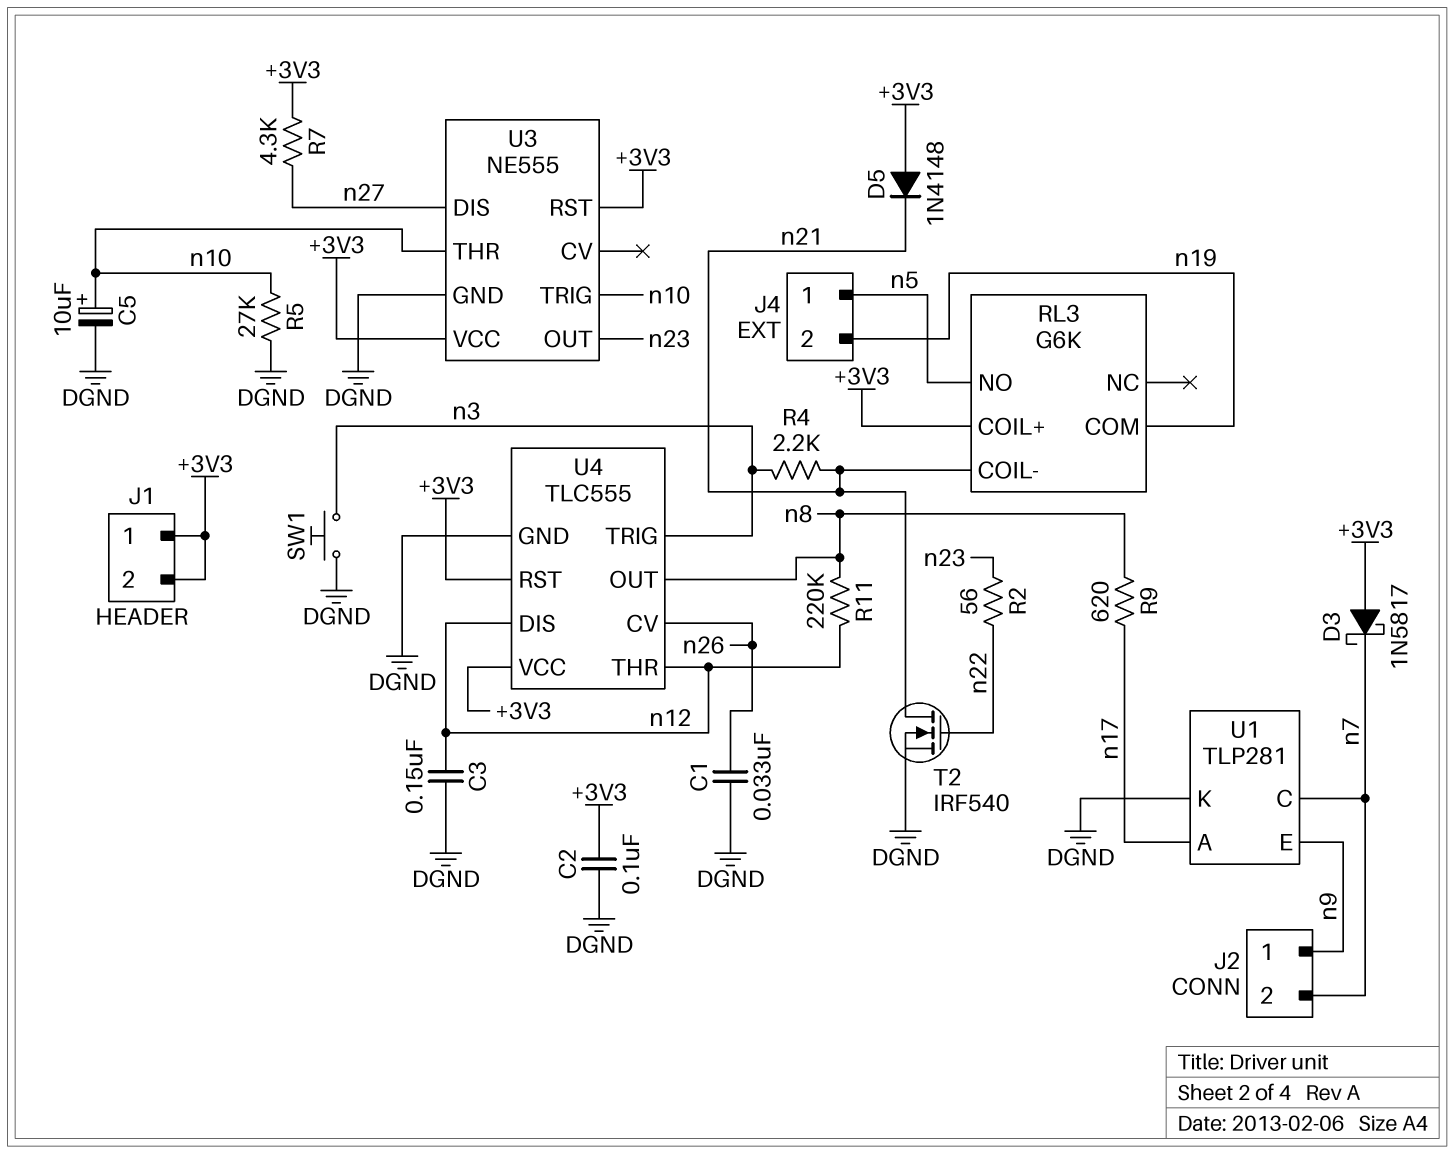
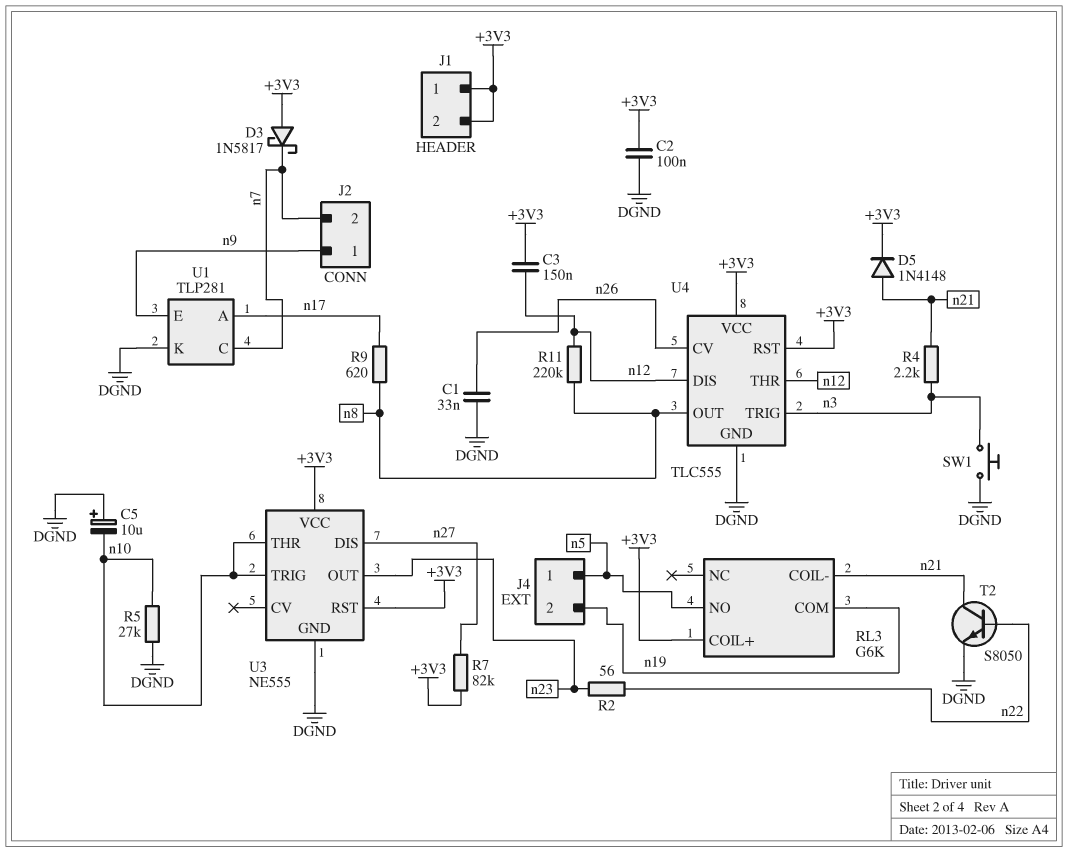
C3: 150nF (DGND, n12) -> 150nF (+3V3, n12)
C5: 10uF (plus n10, minus DGND) -> 10uF (plus DGND, minus n10)
D5: diode 1N4148 (A +3V3, K n21) -> diode 1N4148 (A n21, K +3V3)
R7: 4.3k (+3V3, n27) -> 82k (+3V3, n27)
T2: NMOS IRF540 (G n22, D n21, S DGND) -> NPN S8050 (B n22, C n21, E DGND)

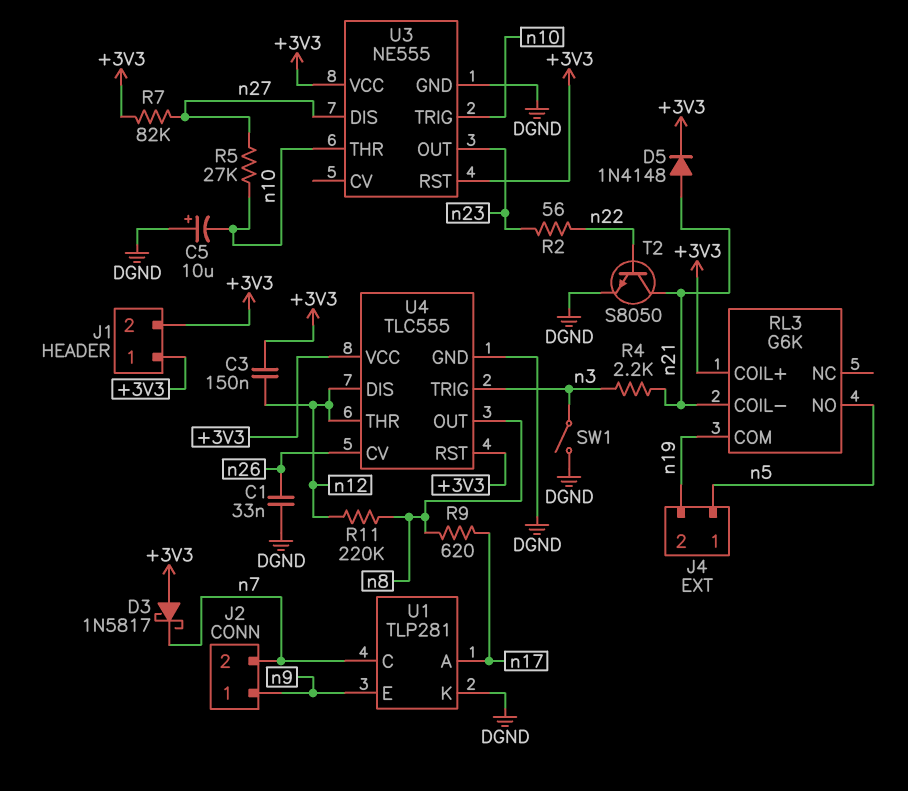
C2: 100nF (+3V3, DGND) -> none
R5: 27k (DGND, n10) -> 27k (n10, n27)
SW1: button (DGND, n3) -> switch (DGND, n3)

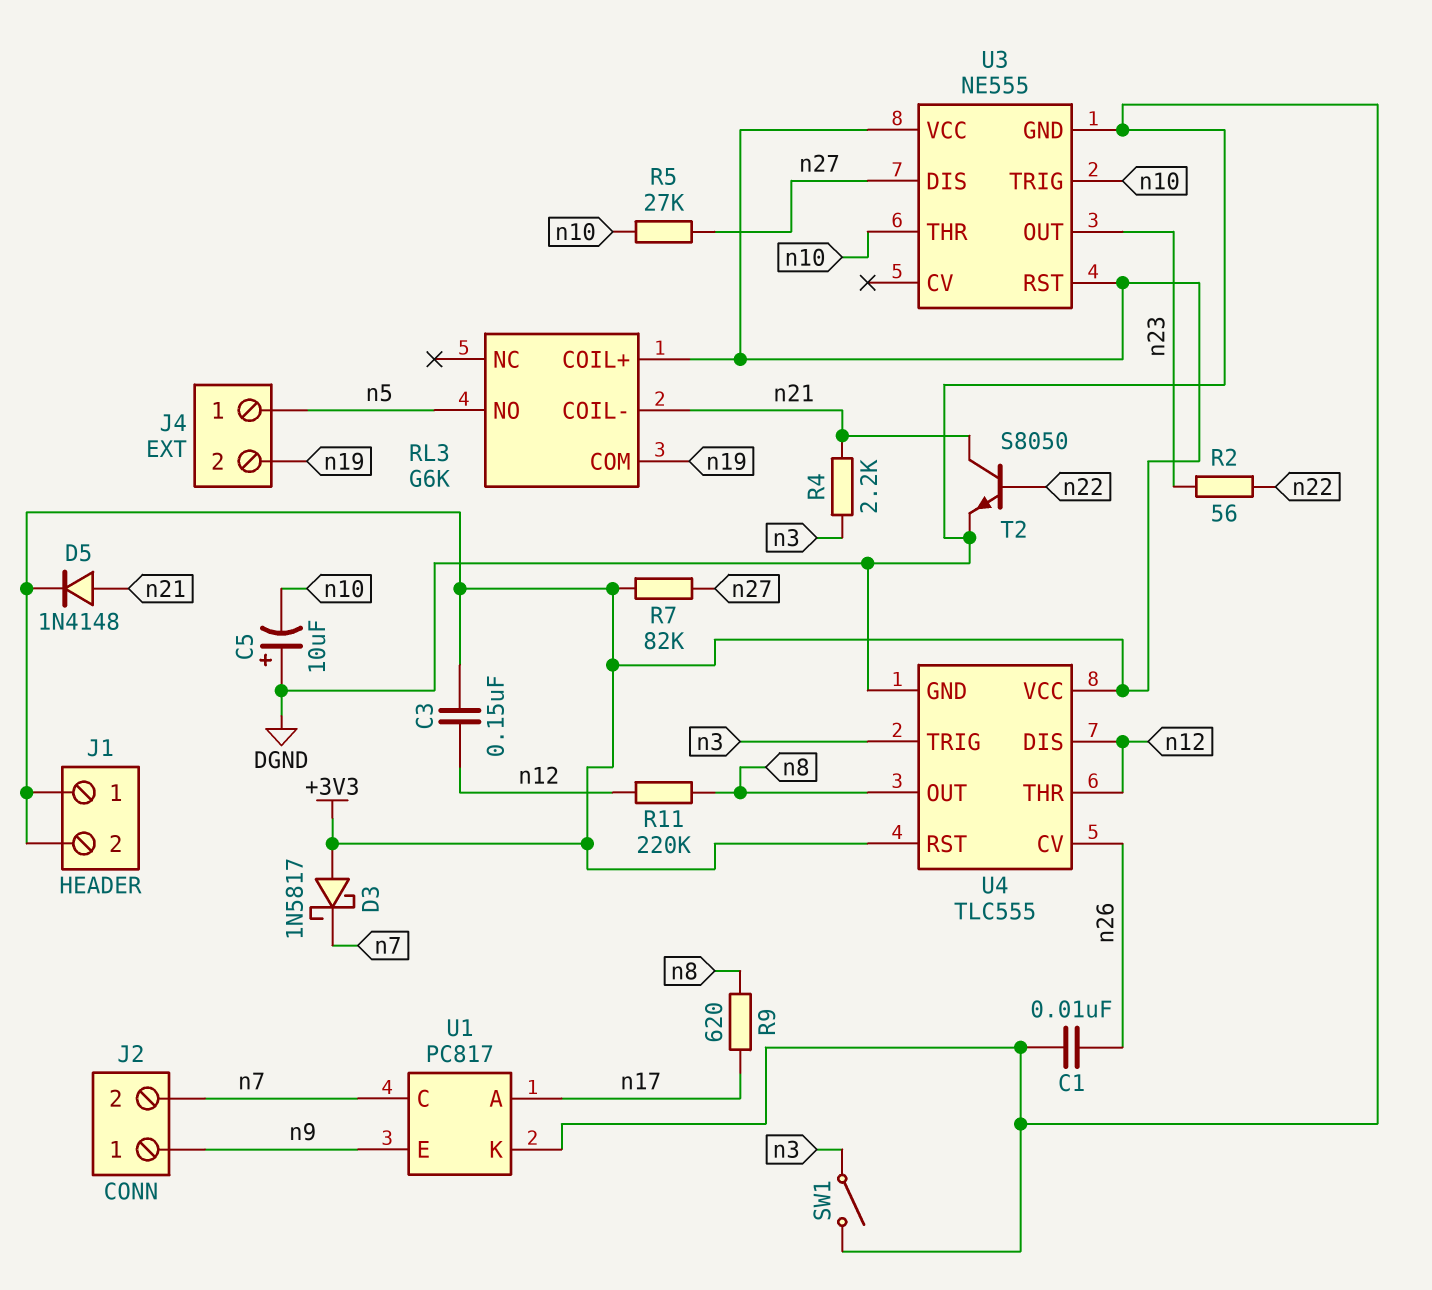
C1: 33nF (DGND, n26) -> 10nF (DGND, n26)
U1: TLP281 -> PC817

